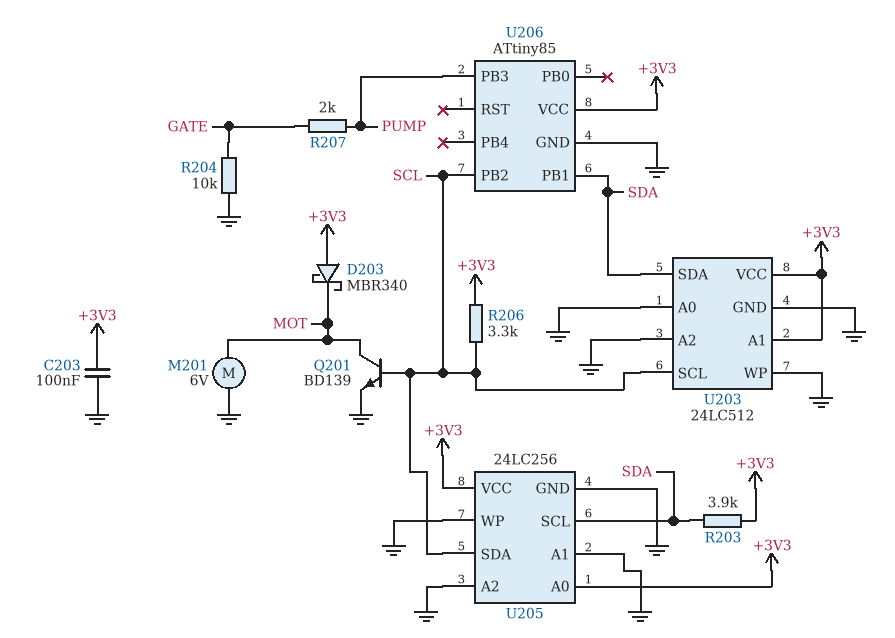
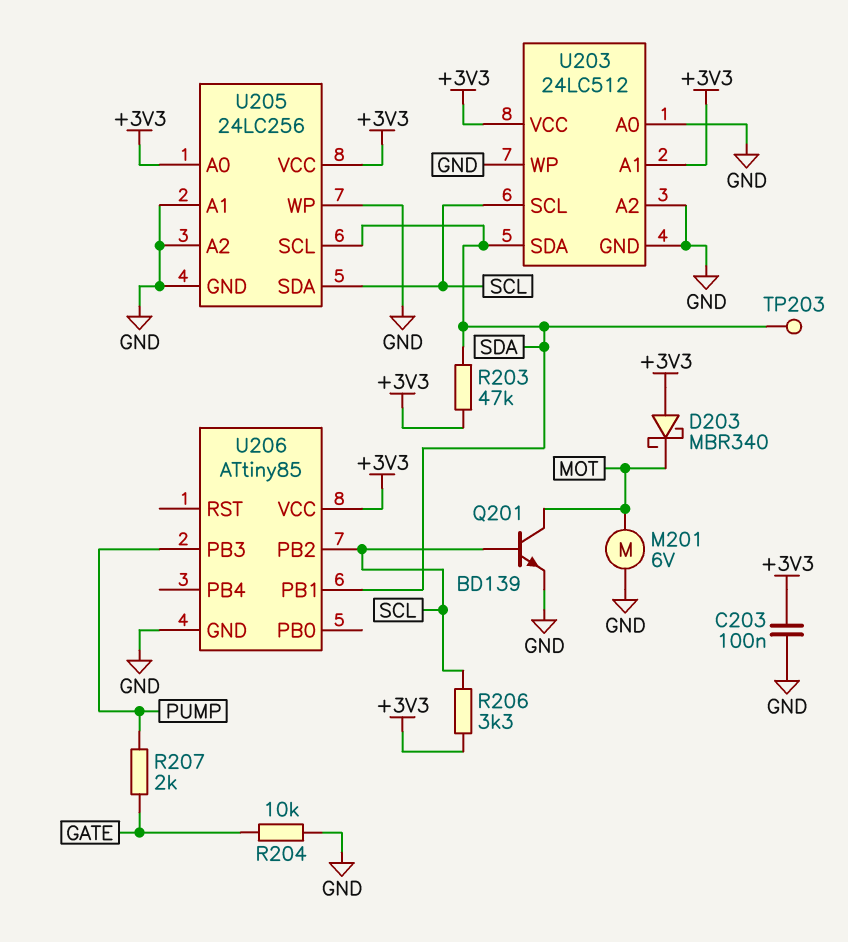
R203: 3.9k (+3V3, SDA) -> 47k (+3V3, SDA)
TP203: none -> test point (SDA)

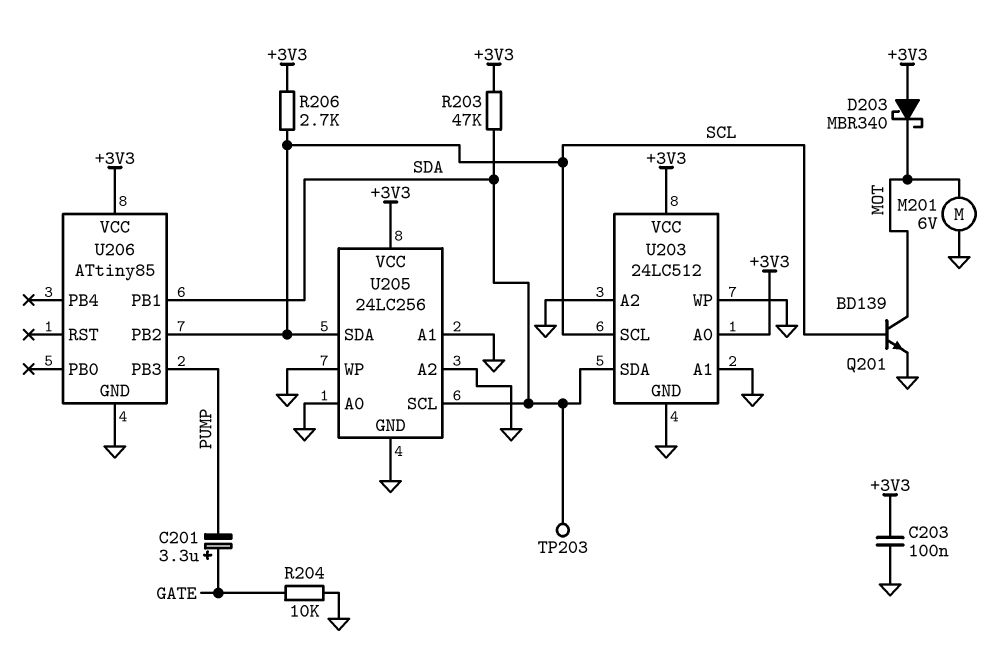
C201: none -> 3.3uF (plus GATE, minus PUMP)
R206: 3.3k (+3V3, SCL) -> 2.7k (+3V3, SCL)
R207: 2k (GATE, PUMP) -> none
U203 pin A0: GND -> +3V3
U203 pin A1: +3V3 -> GND
U205 pin A0: +3V3 -> GND

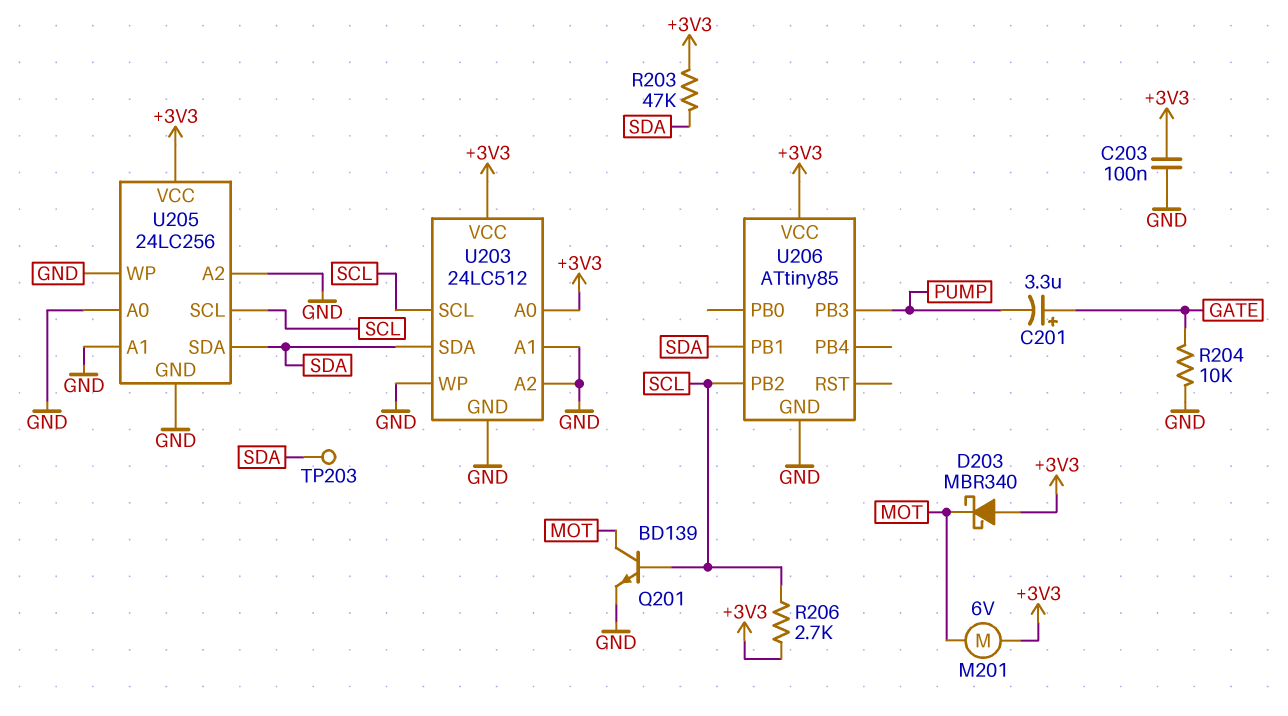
M201: motor 6V (GND, MOT) -> motor 6V (+3V3, MOT)
U205 pin SCL: SDA -> SCL
U205 pin SDA: SCL -> SDA

